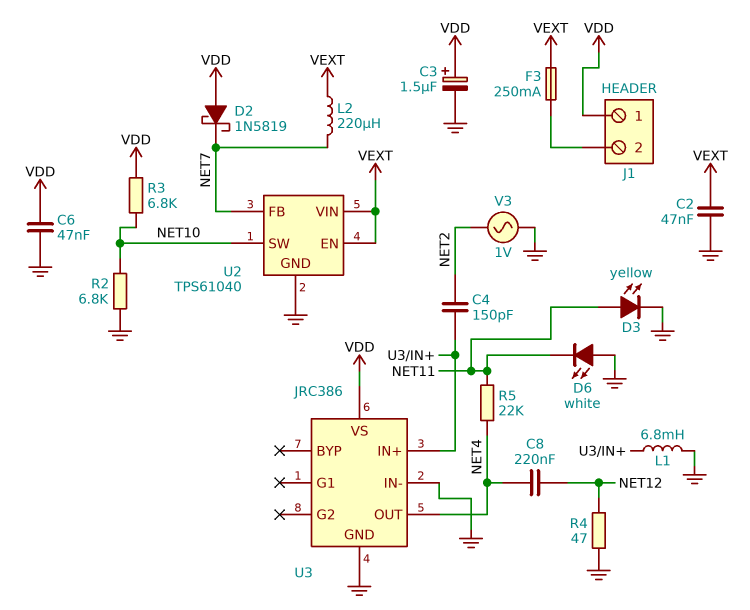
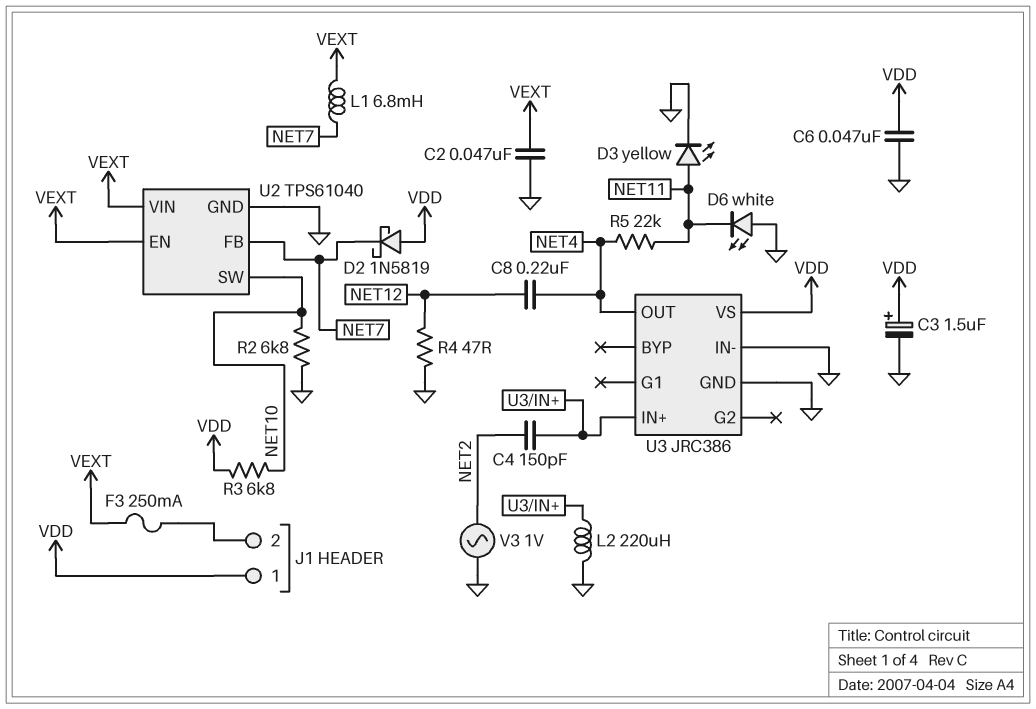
L1: 6.8mH (GND, U3/IN+) -> 6.8mH (NET7, VEXT)
L2: 220uH (NET7, VEXT) -> 220uH (GND, U3/IN+)

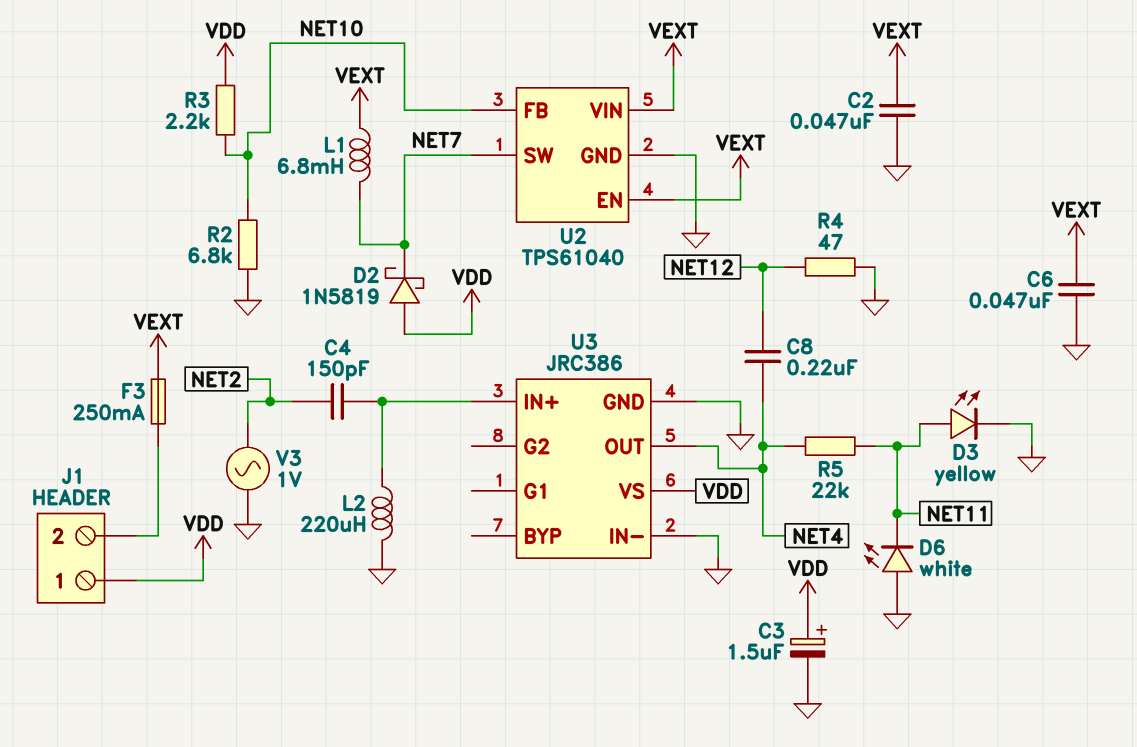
C6: 47nF (GND, VDD) -> 47nF (GND, VEXT)
R3: 6.8k (NET10, VDD) -> 2.2k (NET10, VDD)
U2 pin FB: NET7 -> NET10
U2 pin SW: NET10 -> NET7

